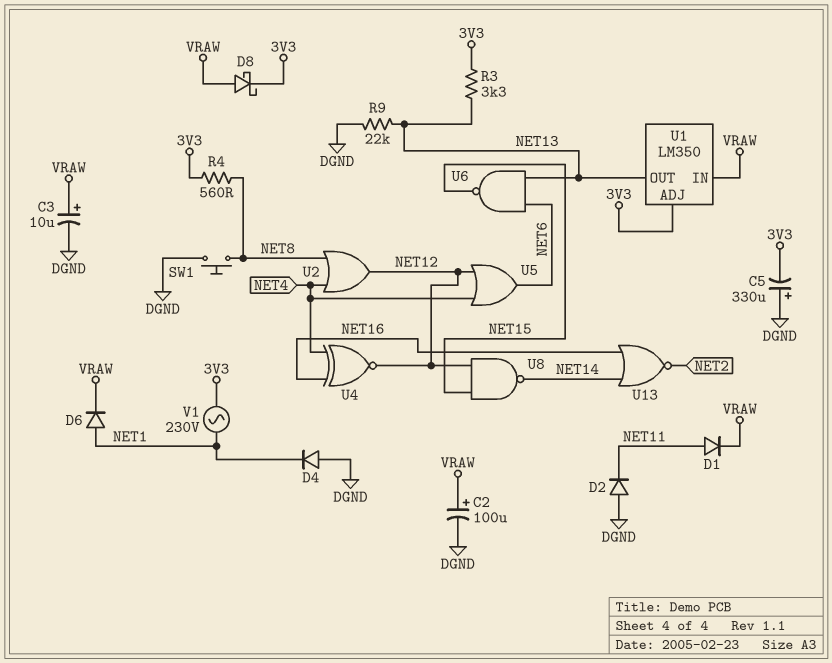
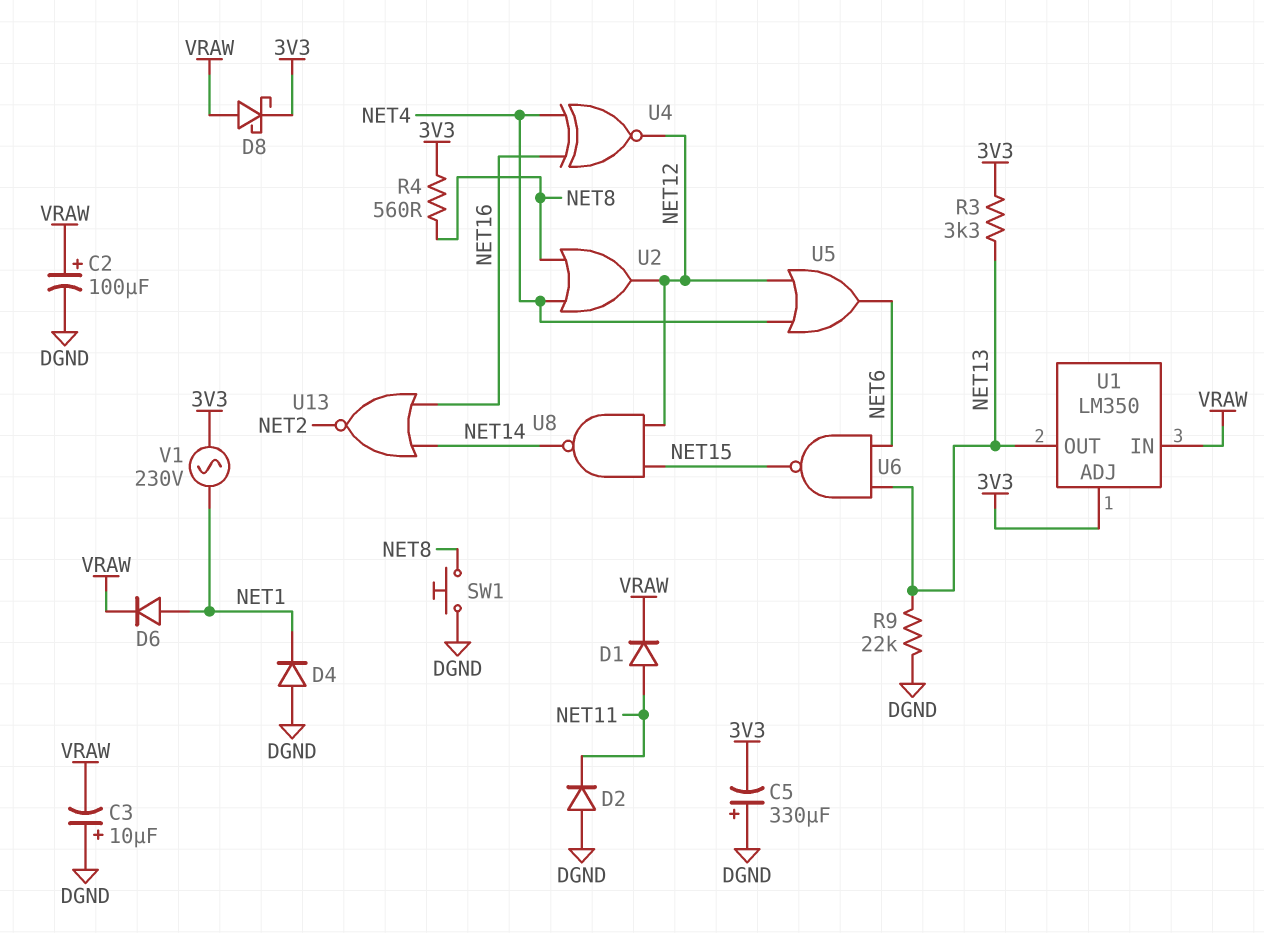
C3: 10uF (plus VRAW, minus DGND) -> 10uF (plus DGND, minus VRAW)

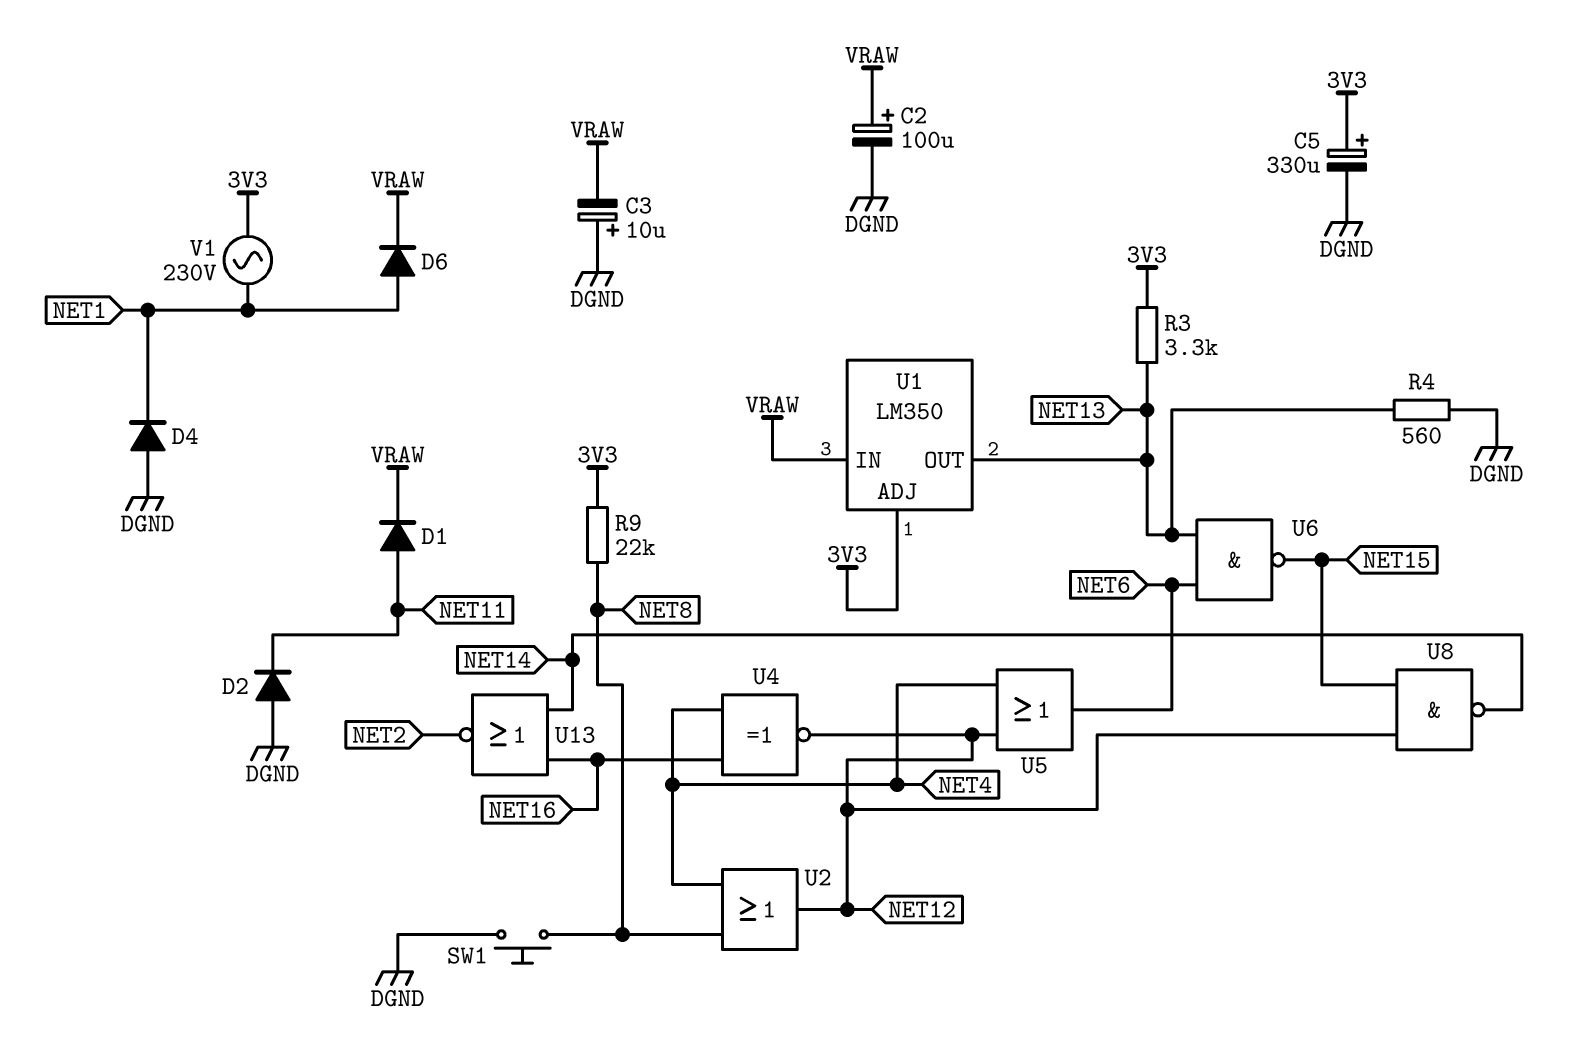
C5: 330uF (plus DGND, minus 3V3) -> 330uF (plus 3V3, minus DGND)
D8: schottky (A VRAW, K 3V3) -> none
R4: 560 (3V3, NET8) -> 560 (DGND, NET13)
R9: 22k (DGND, NET13) -> 22k (3V3, NET8)

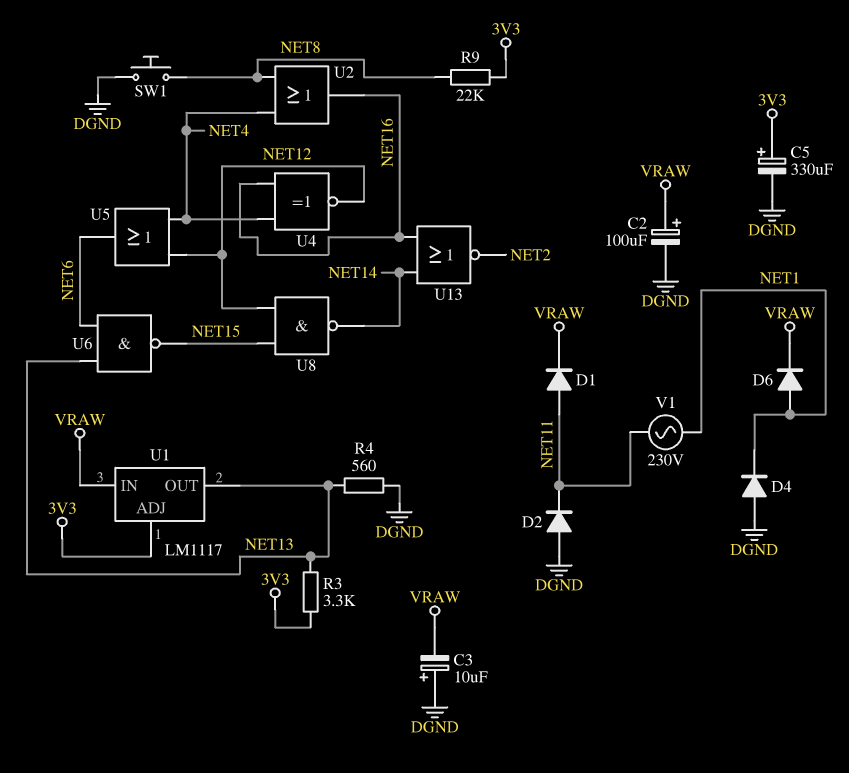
U1: LM350 -> LM1117
U2: OR (in NET4, in NET8, out NET12) -> OR (in NET4, in NET8, out NET16)
V1: AC 230V (3V3, NET1) -> AC 230V (NET1, NET11)

